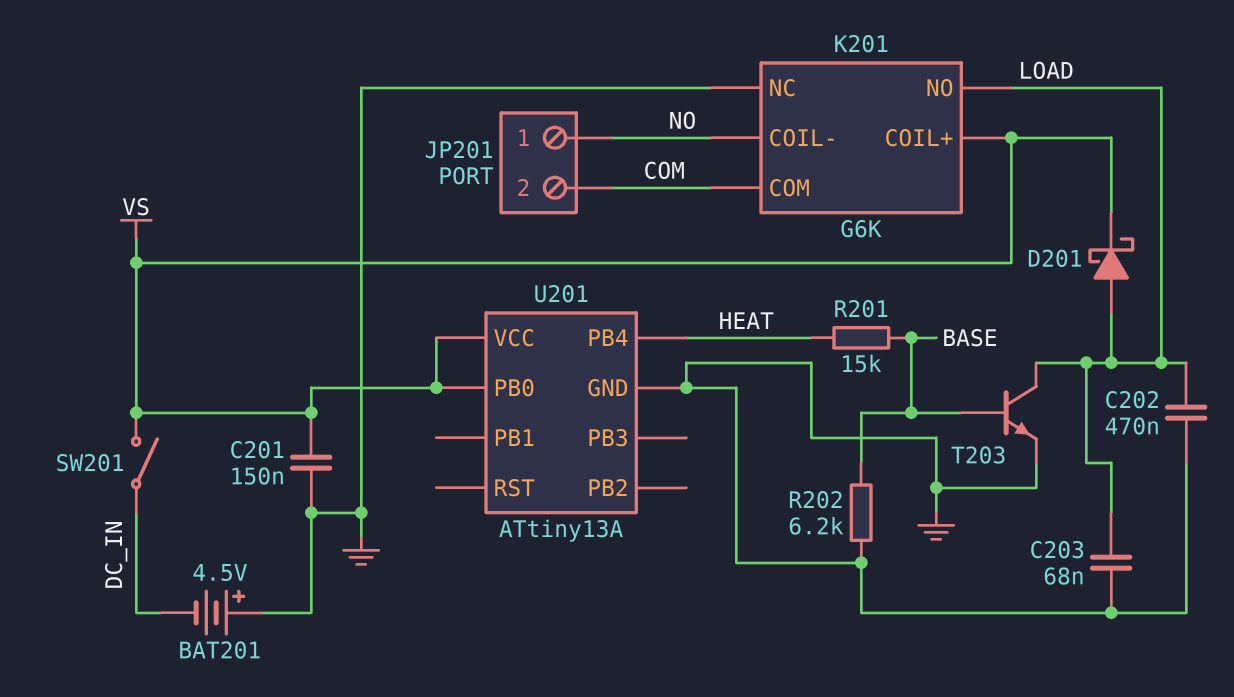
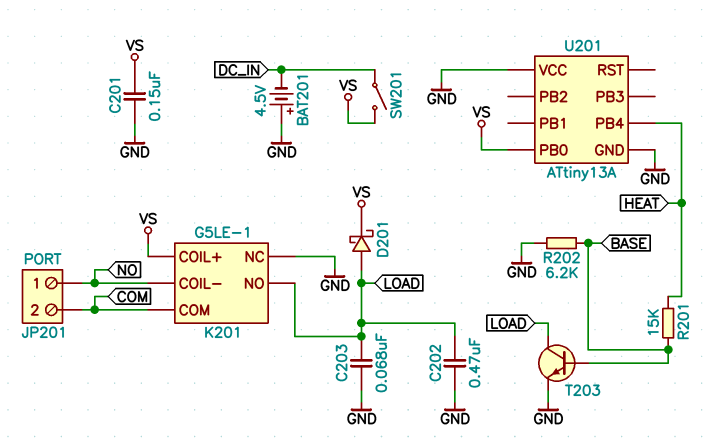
K201: G6K -> G5LE-1
U201 pin VCC: VS -> GND

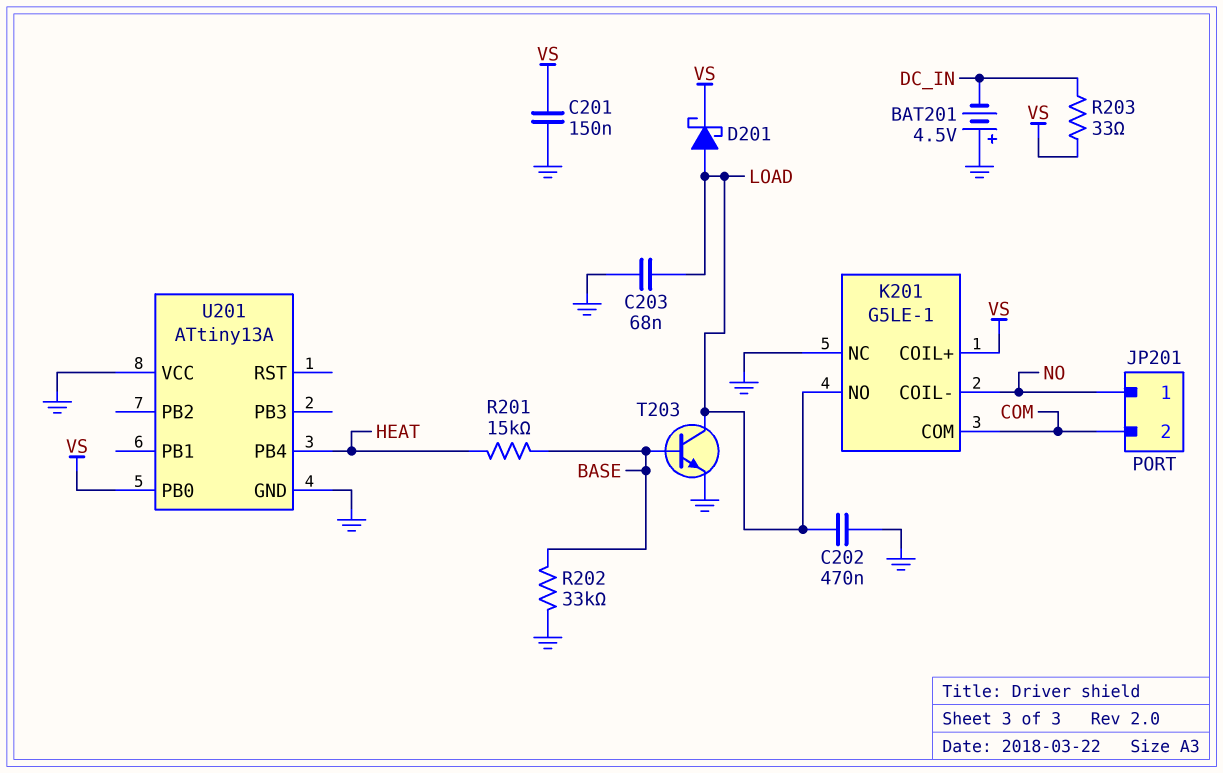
R202: 6.2k (BASE, GND) -> 33k (BASE, GND)
R203: none -> 33 (DC_IN, VS)
SW201: switch (DC_IN, VS) -> none

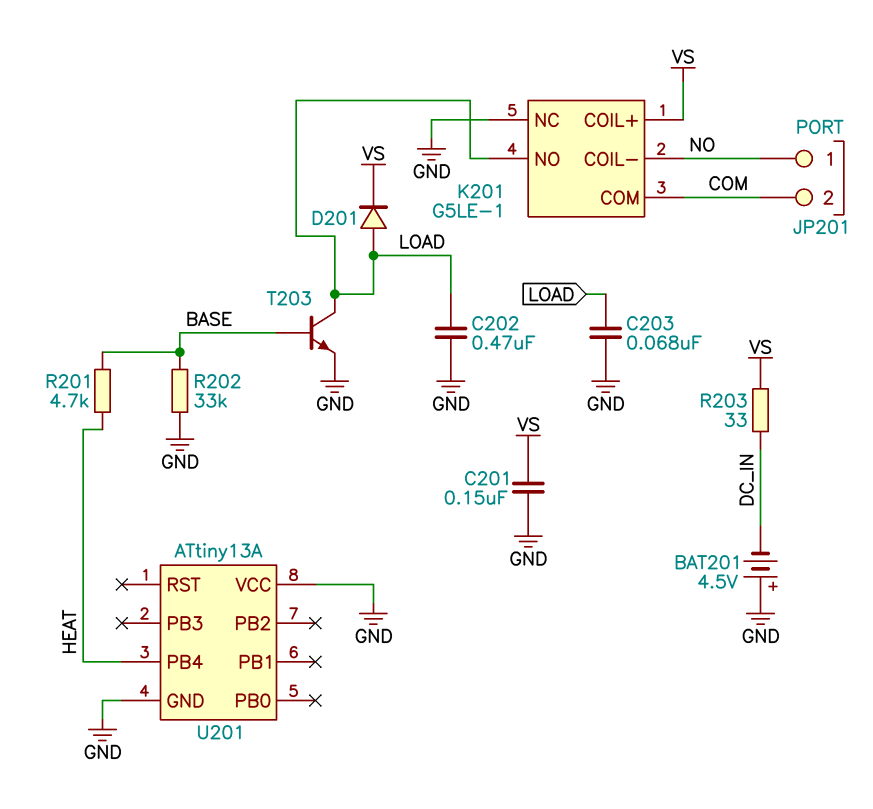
D201: schottky (A LOAD, K VS) -> diode (A LOAD, K VS)
R201: 15k (BASE, HEAT) -> 4.7k (BASE, HEAT)
U201 pin PB0: VS -> none

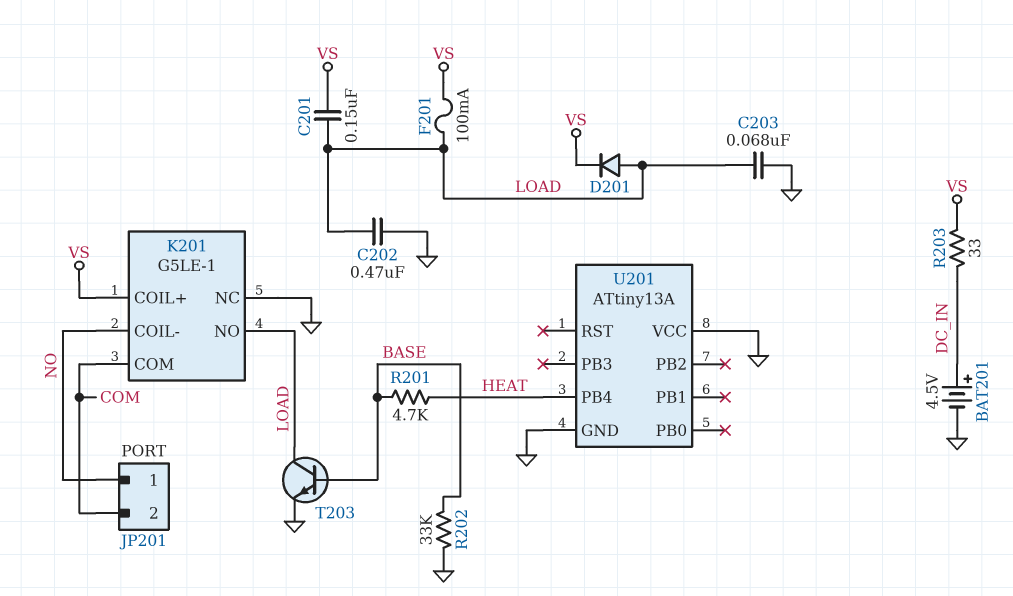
BAT201: 4.5V (plus GND, minus DC_IN) -> 4.5V (plus DC_IN, minus GND)
C201: 150nF (GND, VS) -> 150nF (LOAD, VS)
F201: none -> 100mA (LOAD, VS)

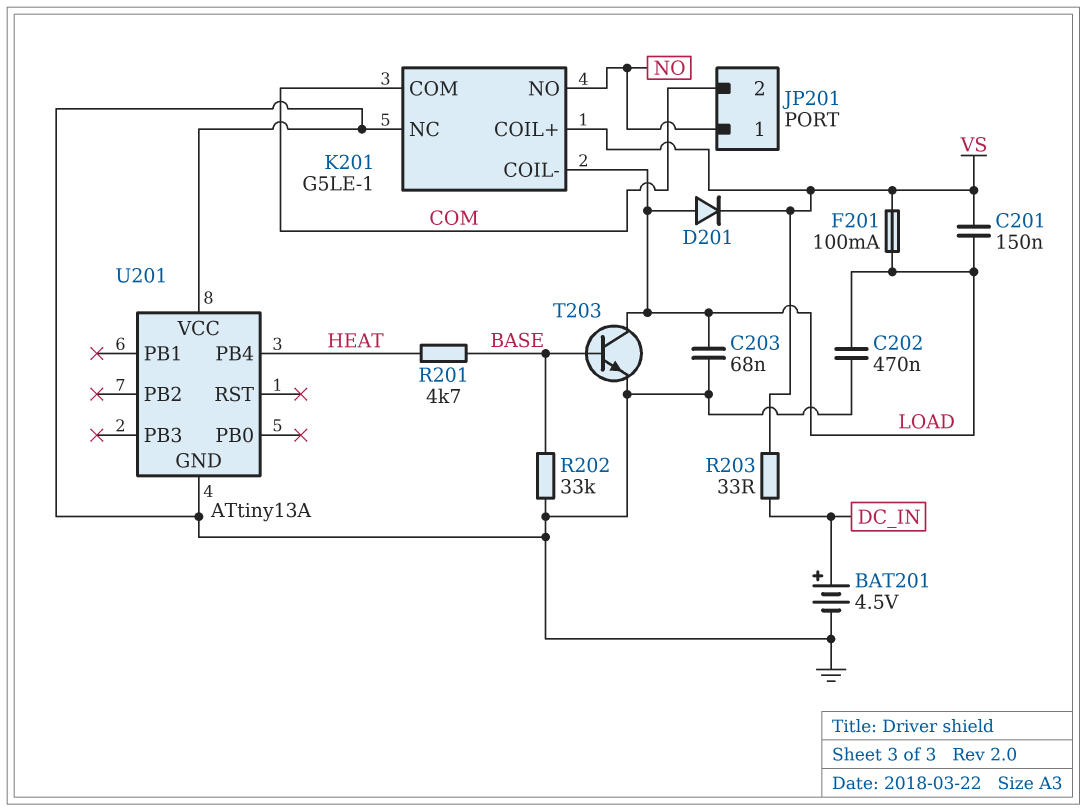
K201 pin COIL-: NO -> LOAD
K201 pin NO: LOAD -> NO

